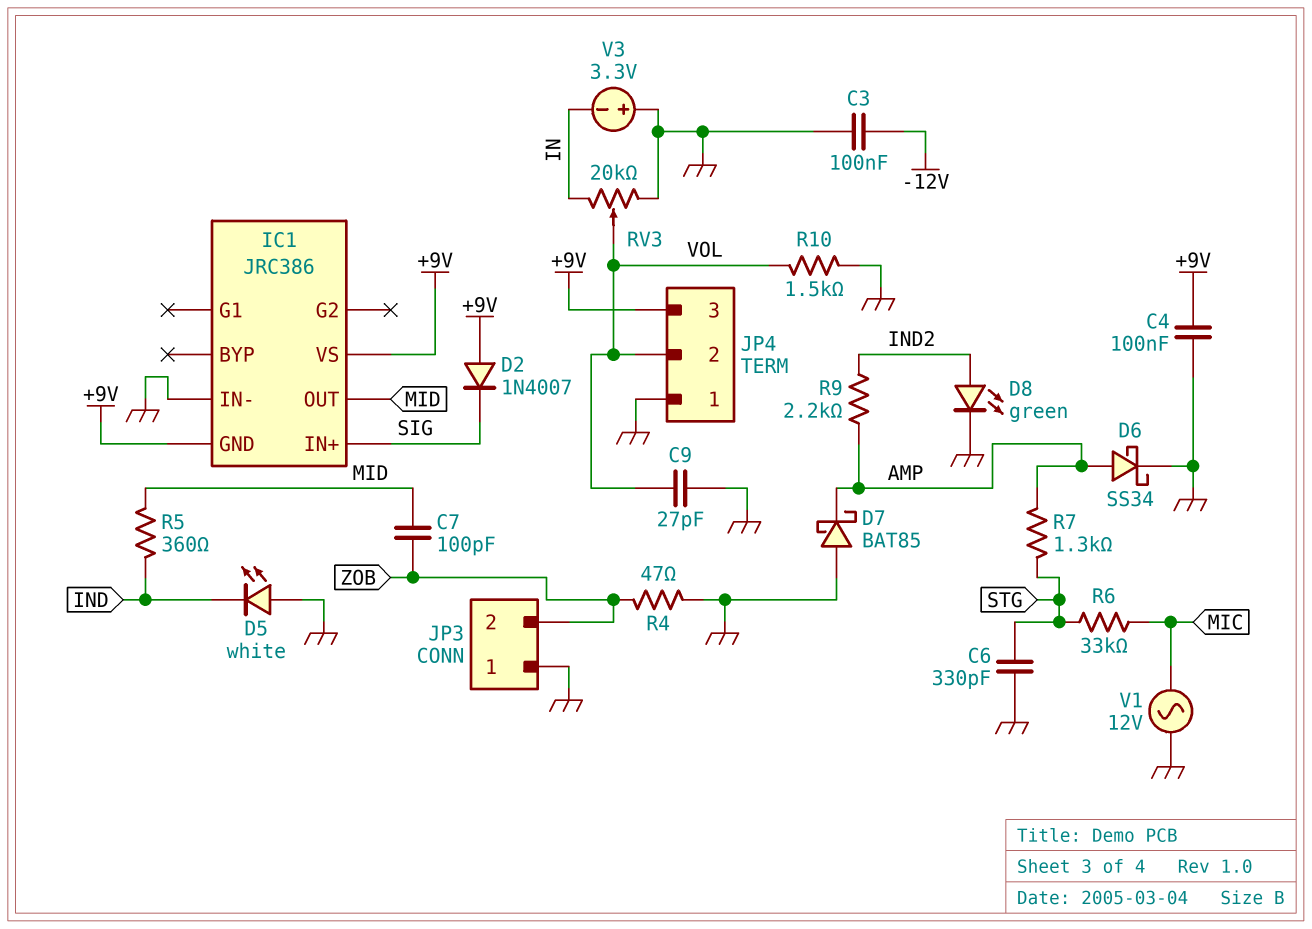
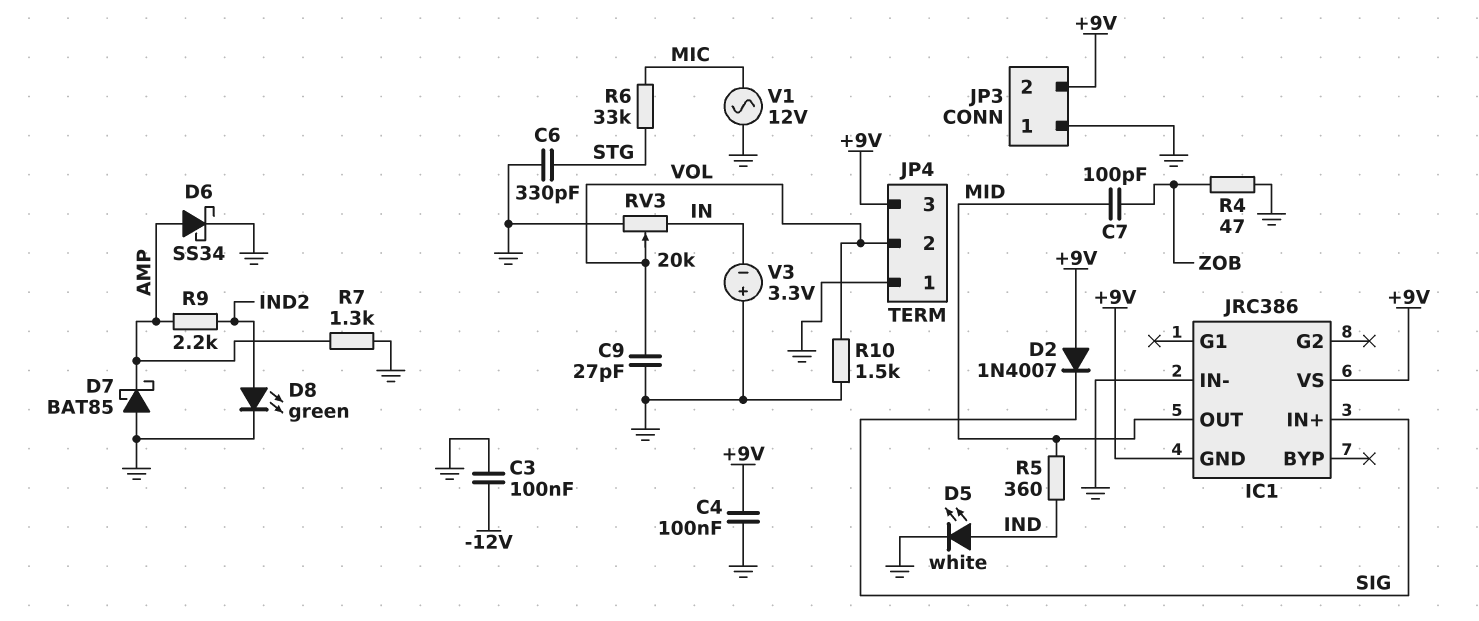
D5: LED white (A GND, K IND) -> LED white (A IND, K GND)
JP3 pin 2: ZOB -> +9V
R7: 1.3k (AMP, STG) -> 1.3k (AMP, GND)

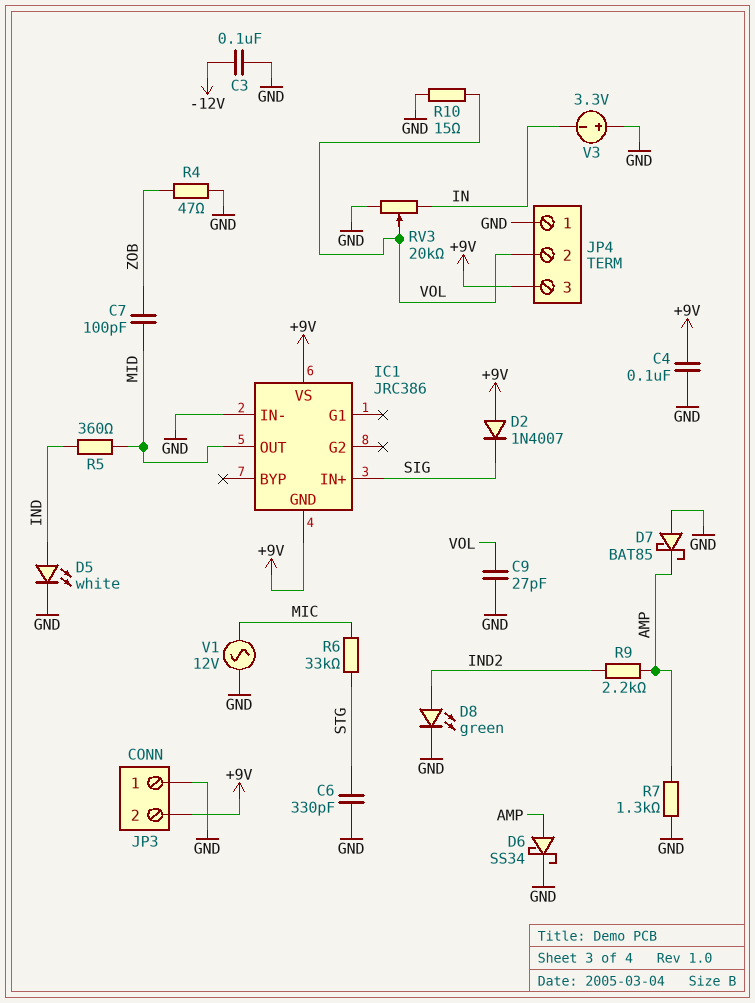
R10: 1.5k (GND, VOL) -> 15 (GND, VOL)

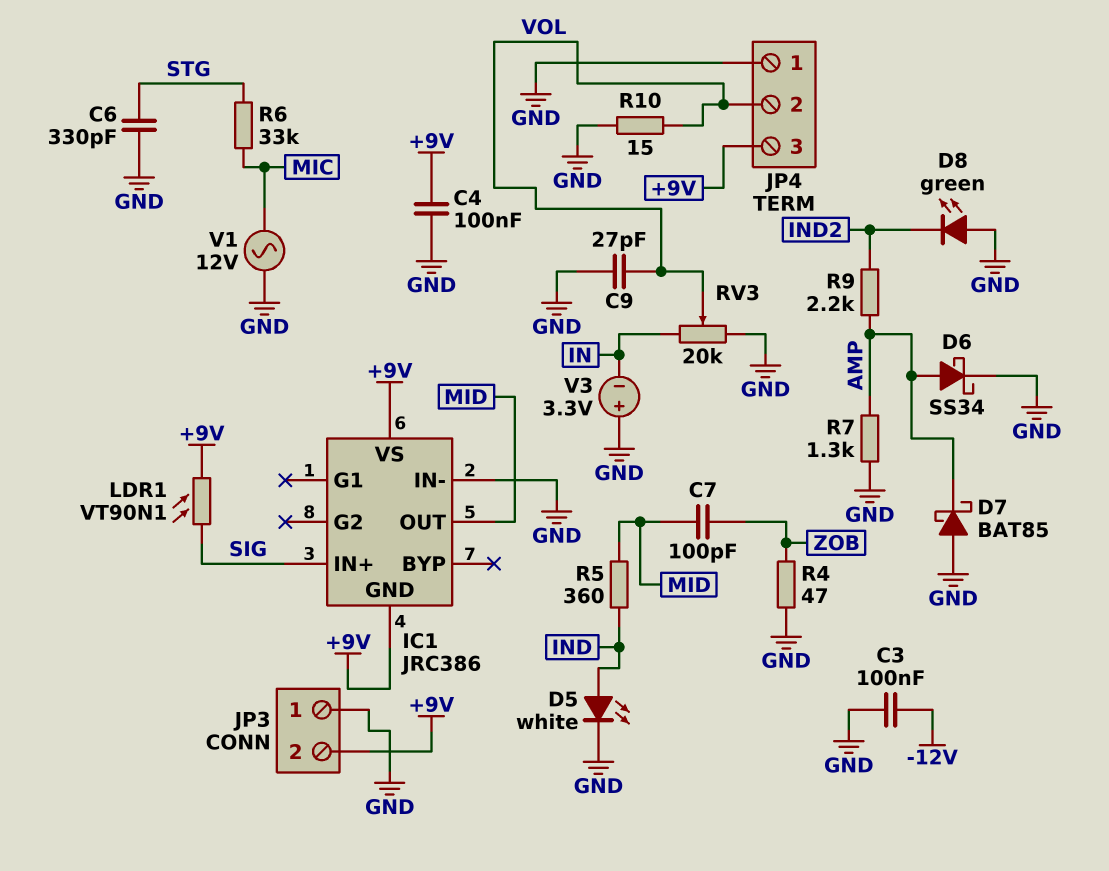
D2: diode 1N4007 (A +9V, K SIG) -> none
D8: LED green (A IND2, K GND) -> LED green (A GND, K IND2)
LDR1: none -> VT90N1 (+9V, SIG)

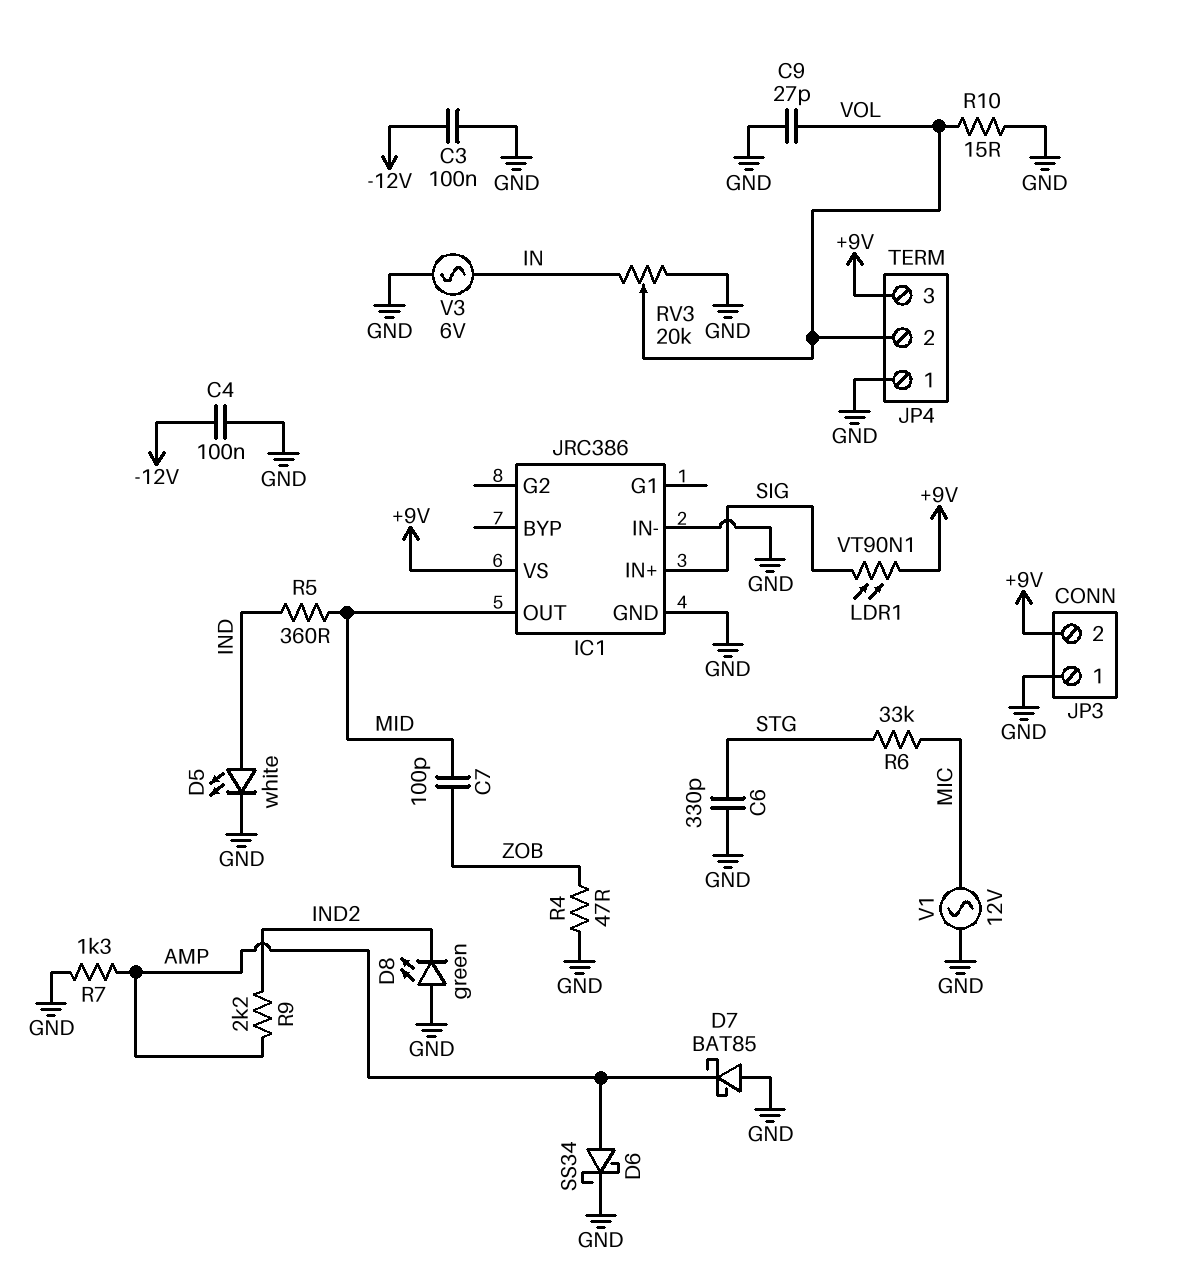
C4: 100nF (+9V, GND) -> 100nF (-12V, GND)
IC1 pin GND: +9V -> GND
V3: 3.3V (plus GND, minus IN) -> AC 6V (GND, IN)

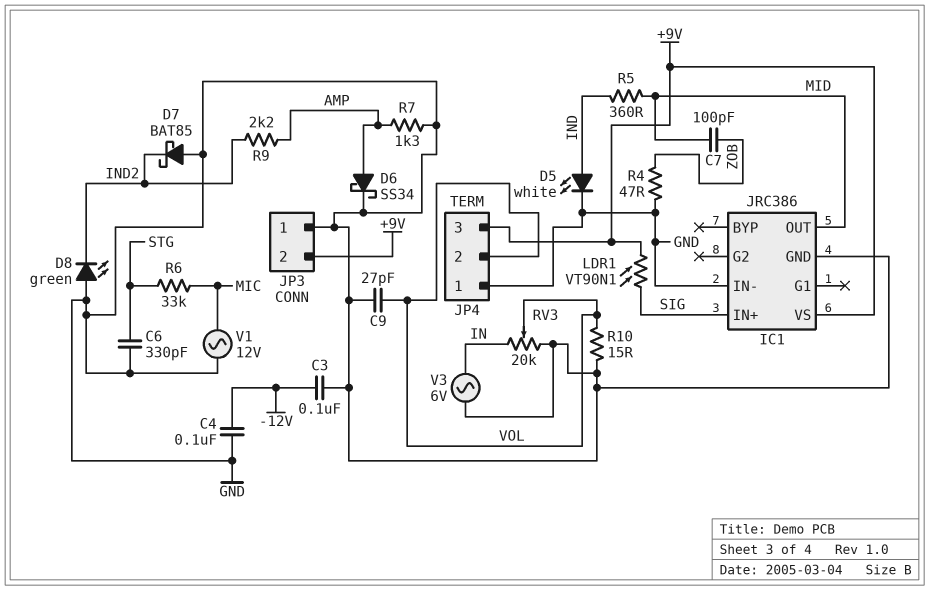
D7: schottky BAT85 (A GND, K AMP) -> schottky BAT85 (A GND, K IND2)

